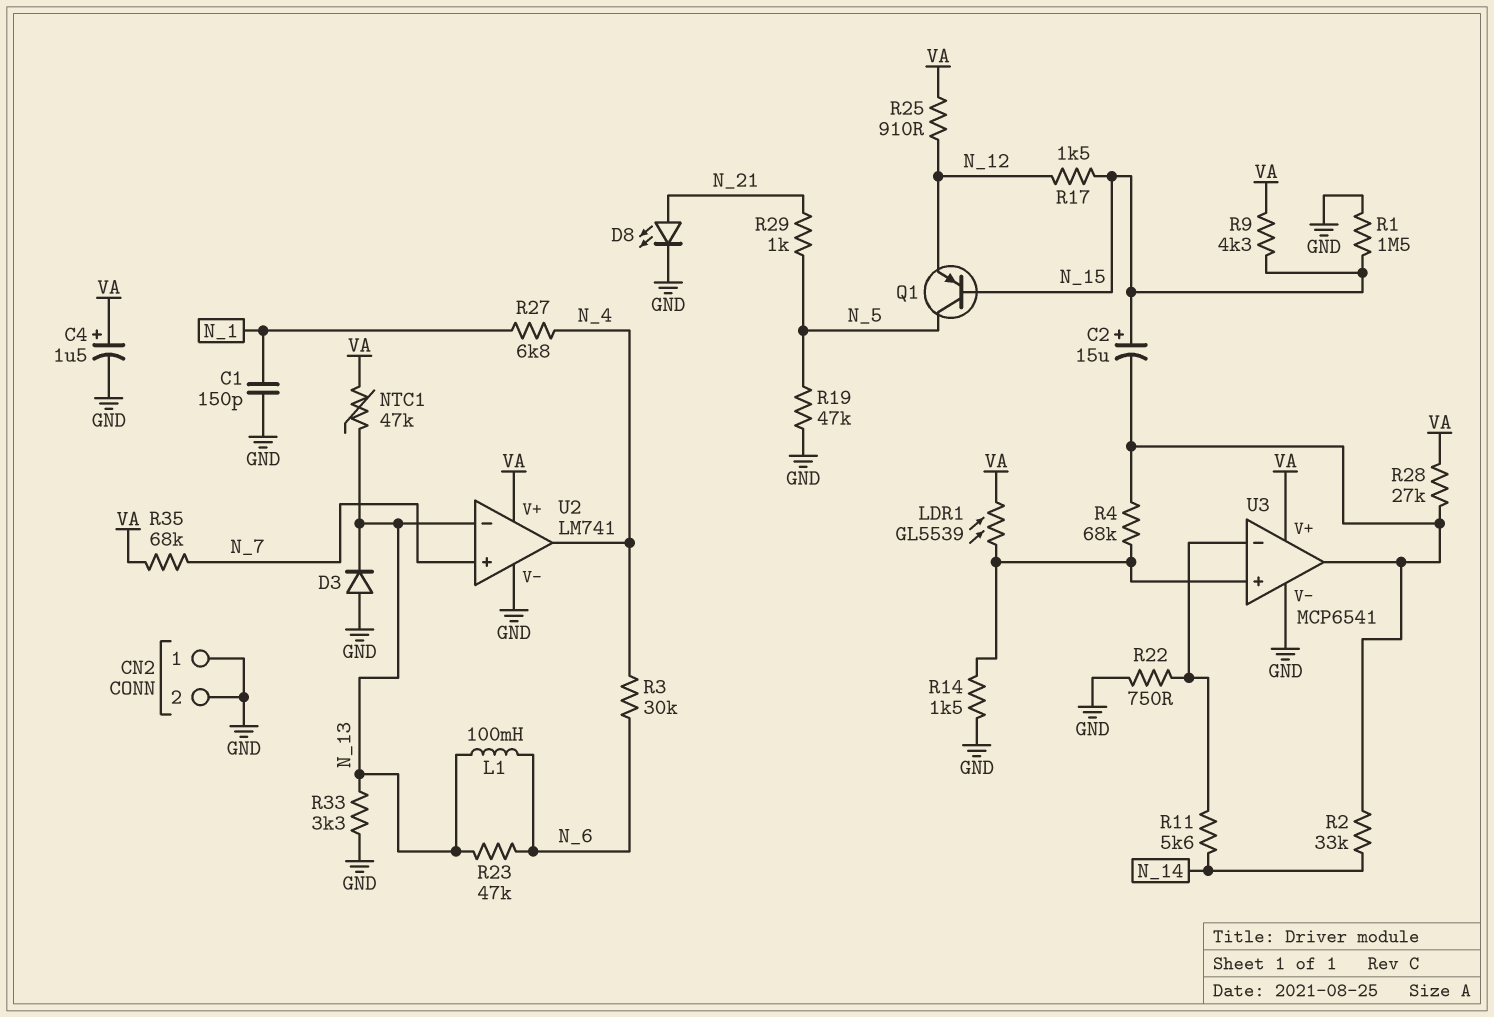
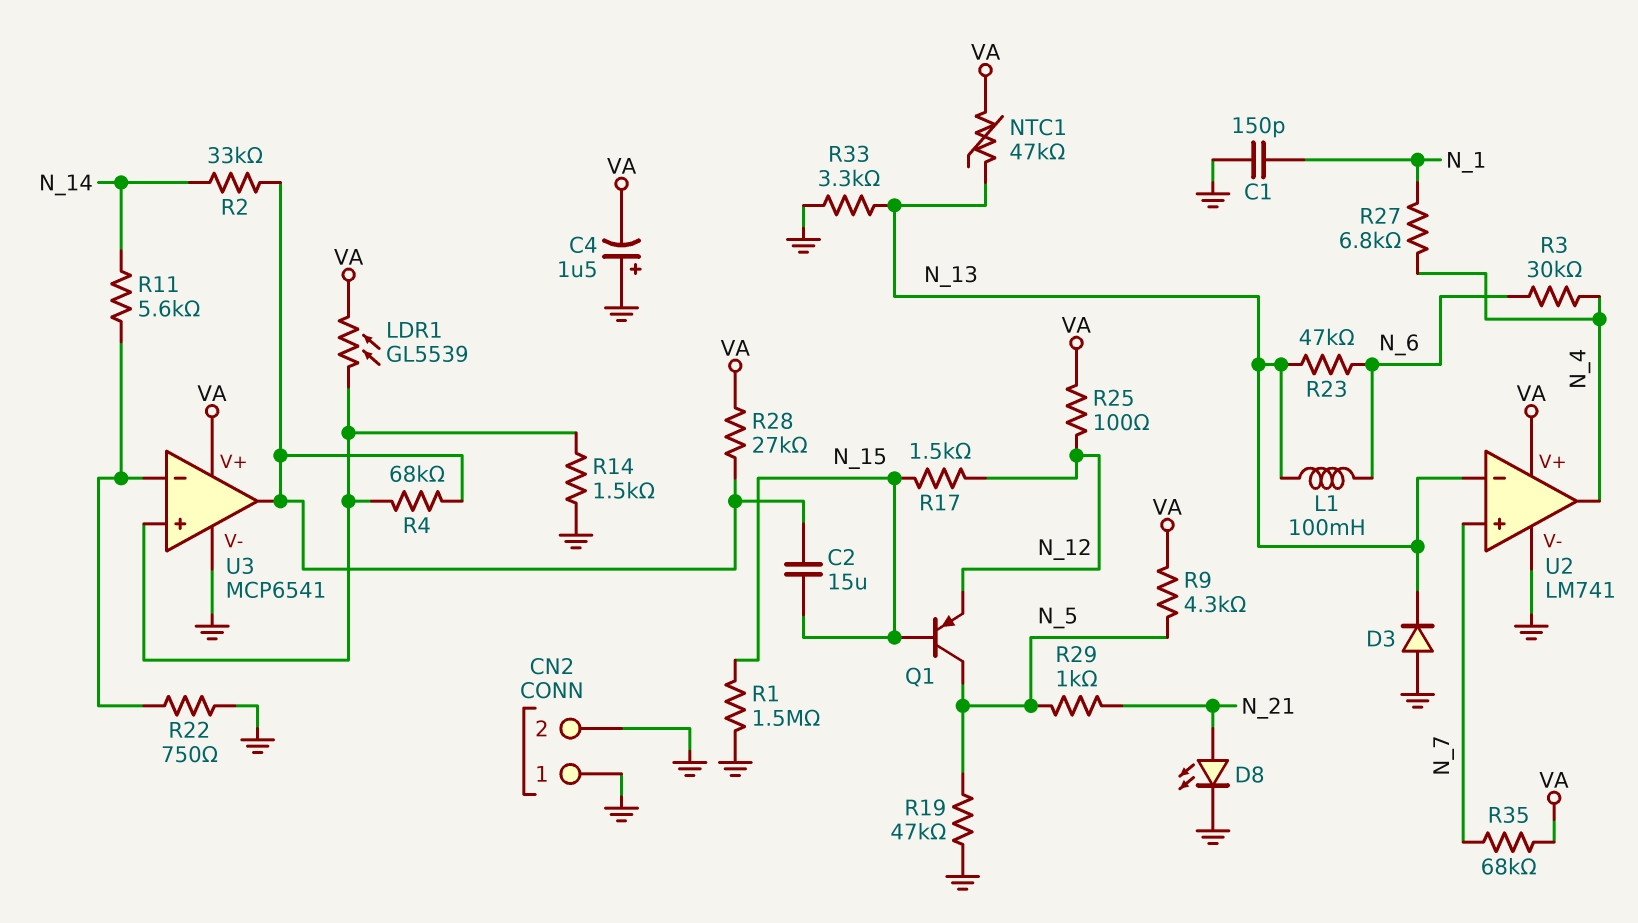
C2: 15uF (plus N_15, minus U3/out) -> 15uF (N_15, U3/out)
C4: 1.5uF (plus VA, minus GND) -> 1.5uF (plus GND, minus VA)
R9: 4.3k (N_15, VA) -> 4.3k (N_5, VA)
R25: 910 (N_12, VA) -> 100 (N_12, VA)

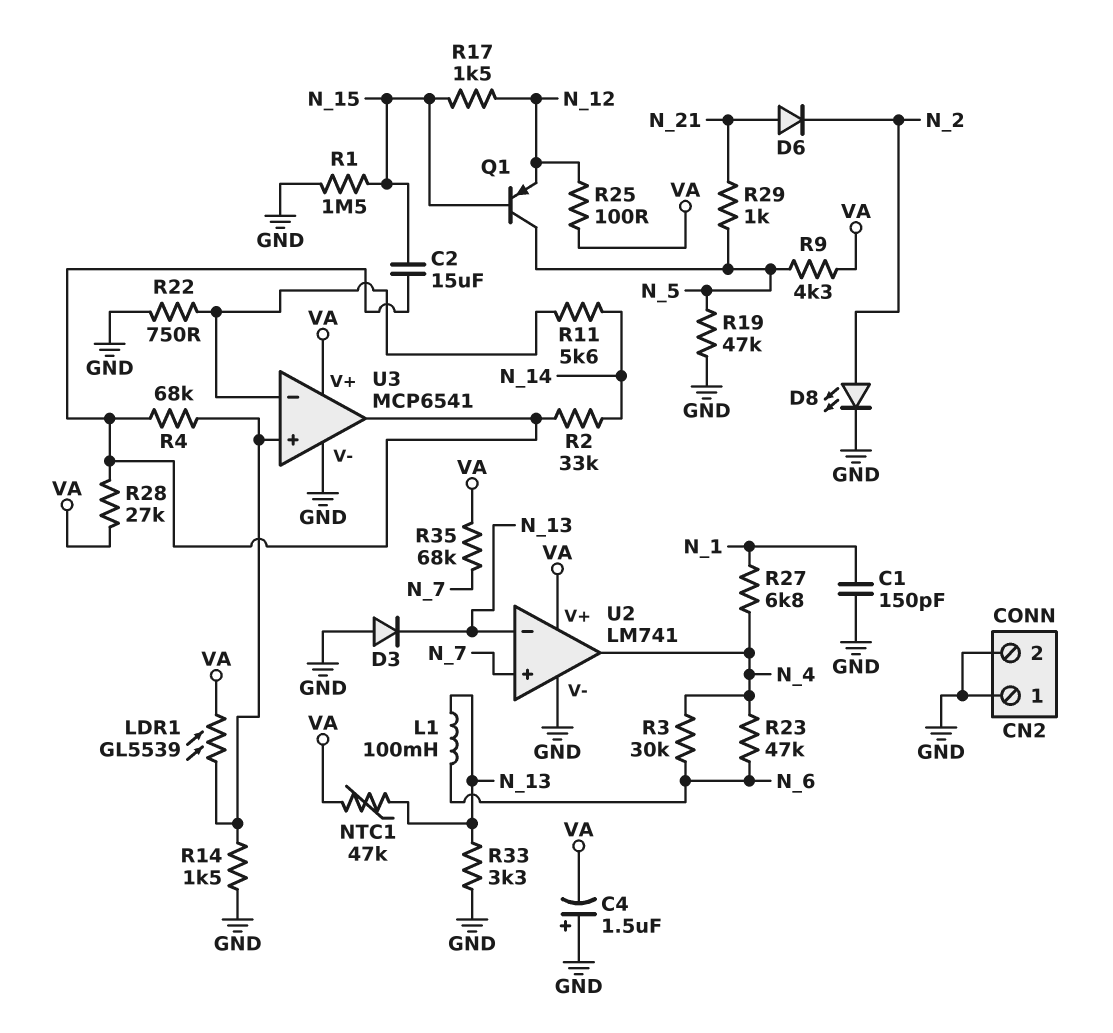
D6: none -> diode (A N_21, K N_2)
D8: LED (A N_21, K GND) -> LED (A N_2, K GND)
R23: 47k (N_6, N_13) -> 47k (N_4, N_6)

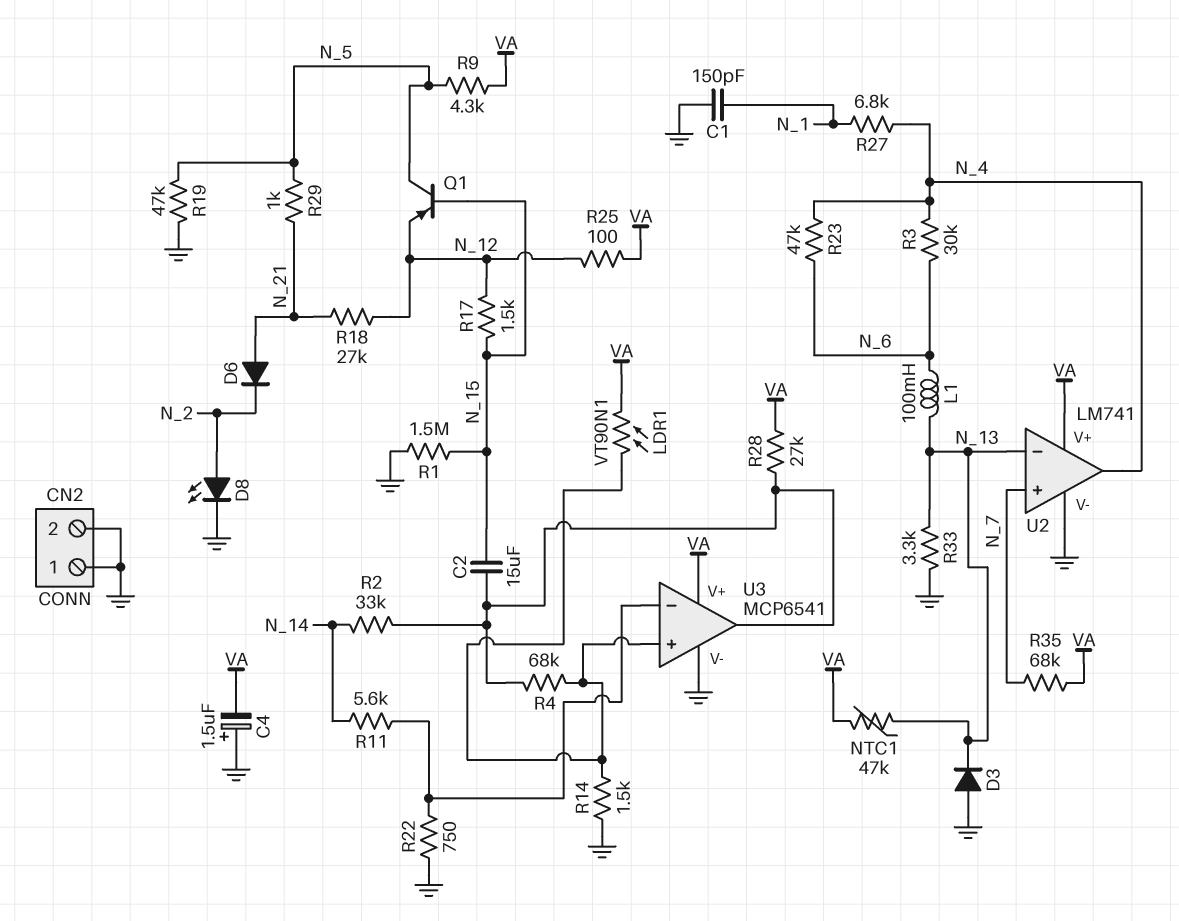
LDR1: GL5539 (U3/in+, VA) -> VT90N1 (U3/in+, VA)
R18: none -> 27k (N_12, N_21)

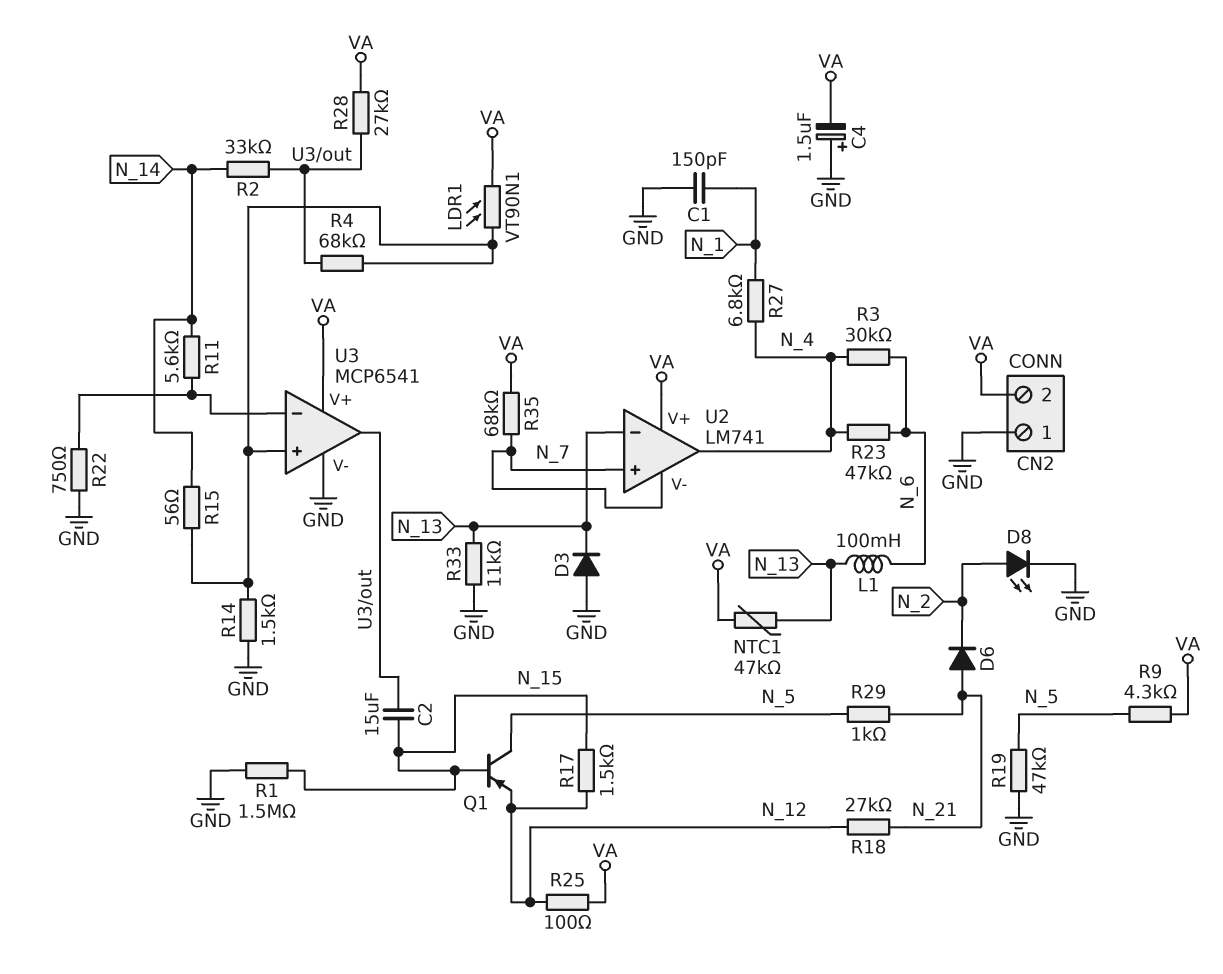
CN2 pin 2: GND -> VA
R15: none -> 56 (N_14, U3/in+)
R33: 3.3k (GND, N_13) -> 11k (GND, N_13)
U2 pin V-: GND -> N_7

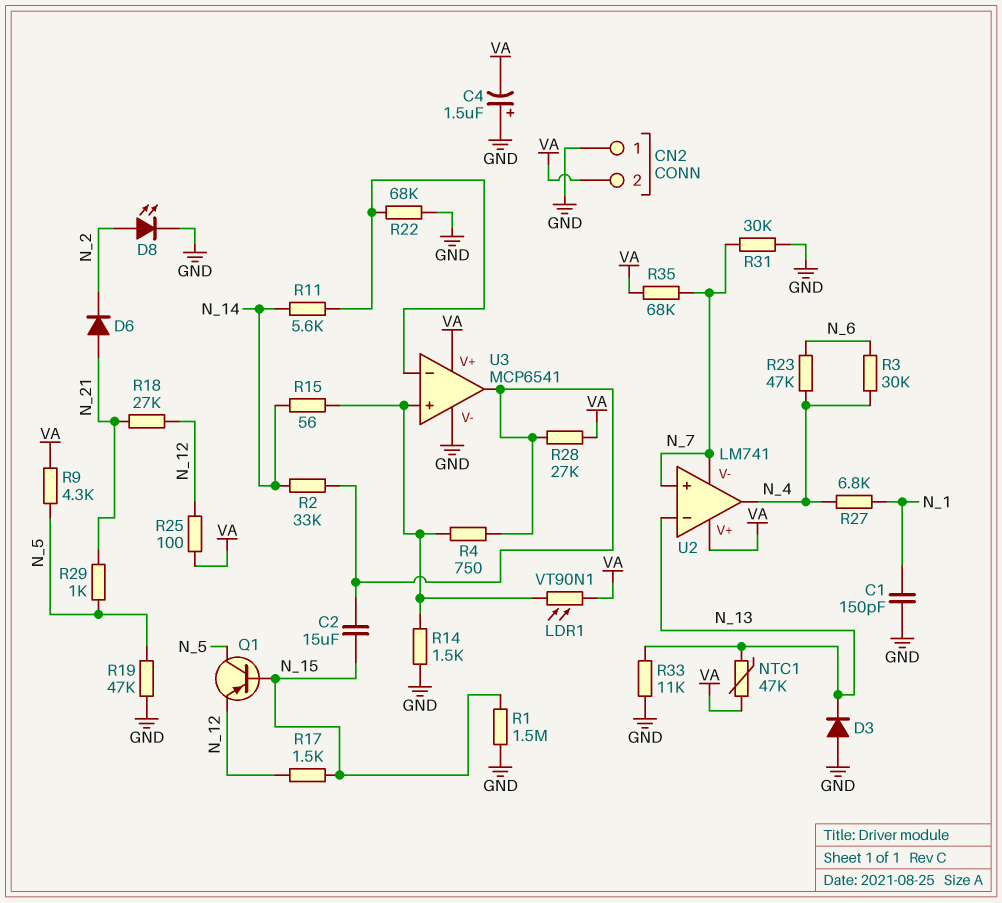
L1: 100mH (N_6, N_13) -> none
R4: 68k (U3/in+, U3/out) -> 750 (U3/in+, U3/out)
R22: 750 (GND, U3/in-) -> 68k (GND, U3/in-)
R31: none -> 30k (GND, N_7)

